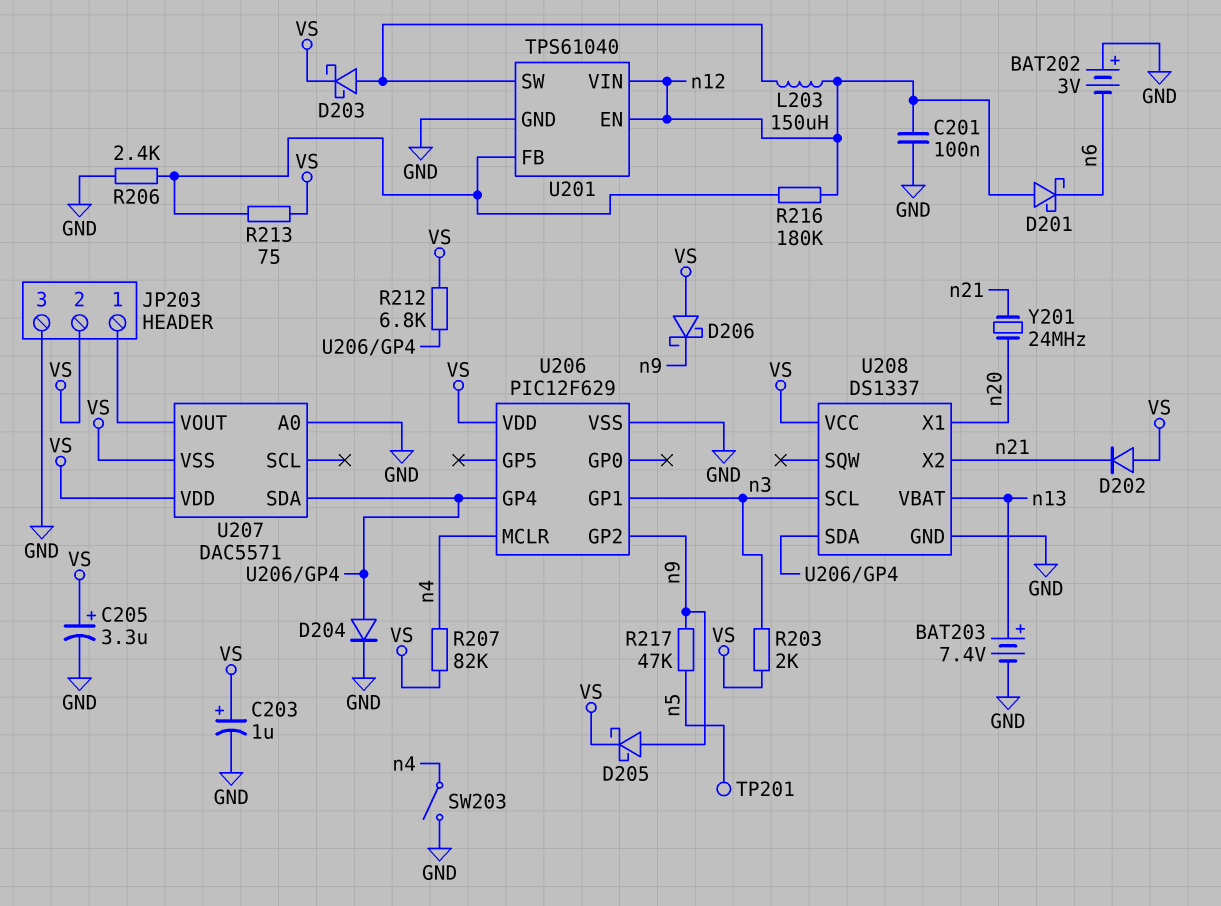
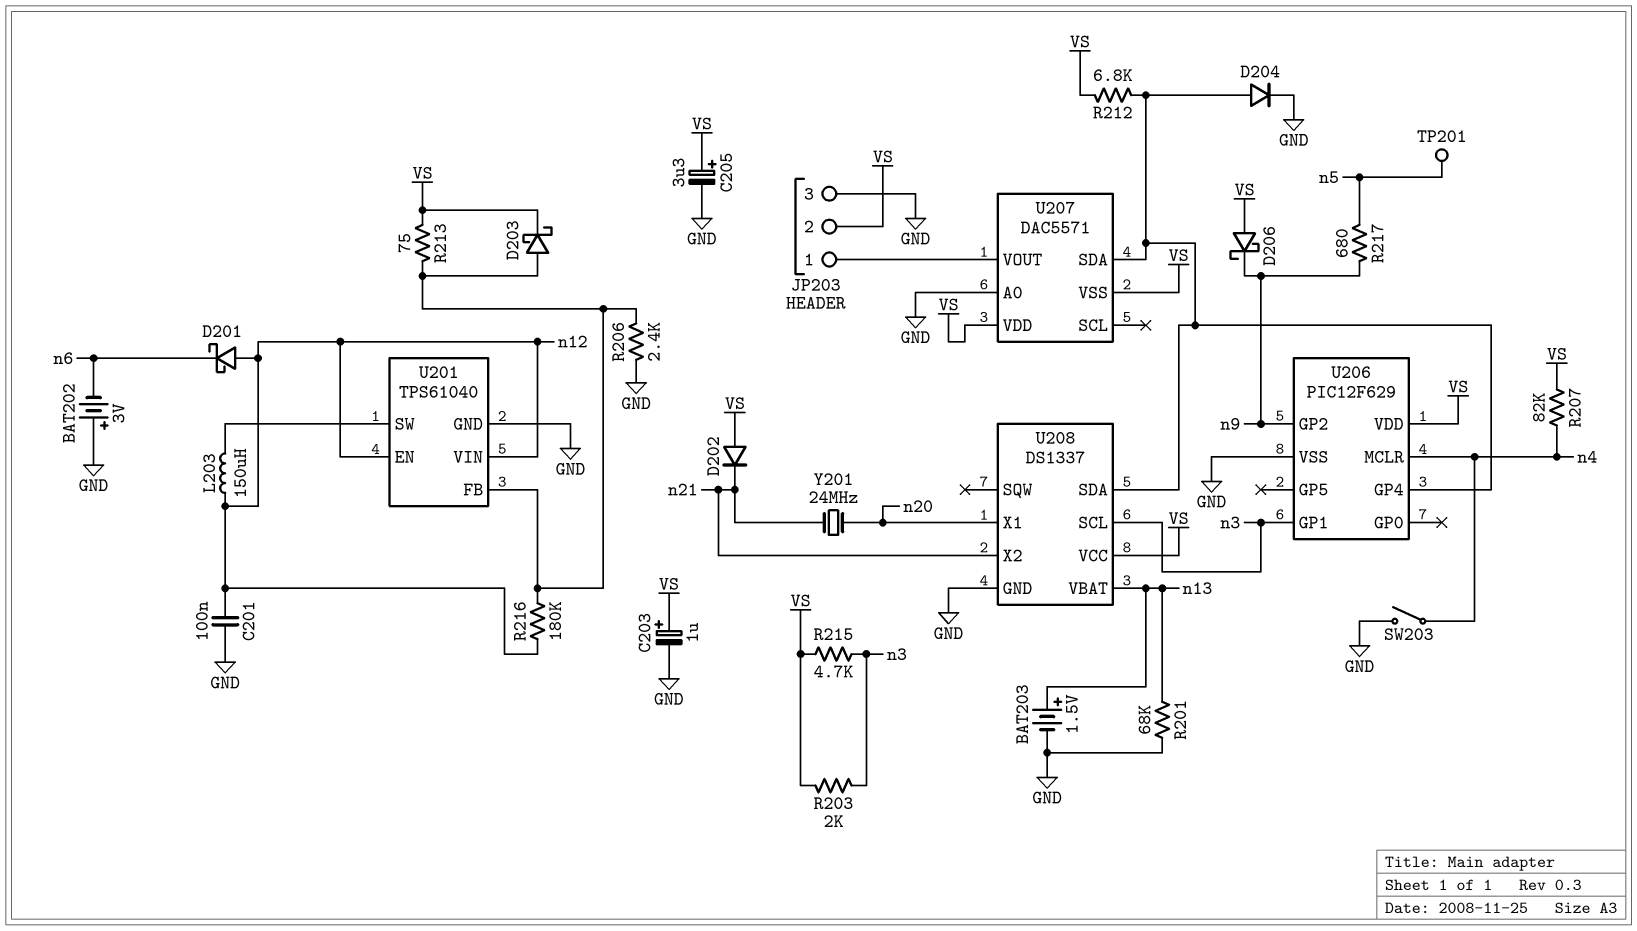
BAT203: 7.4V (plus n13, minus GND) -> 1.5V (plus n13, minus GND)
D203: schottky (A U201/SW, K VS) -> schottky (A U201/FB, K VS)
D205: schottky (A n9, K VS) -> none
R201: none -> 68k (GND, n13)
R215: none -> 4.7k (VS, n3)
R217: 47k (n5, n9) -> 680 (n5, n9)

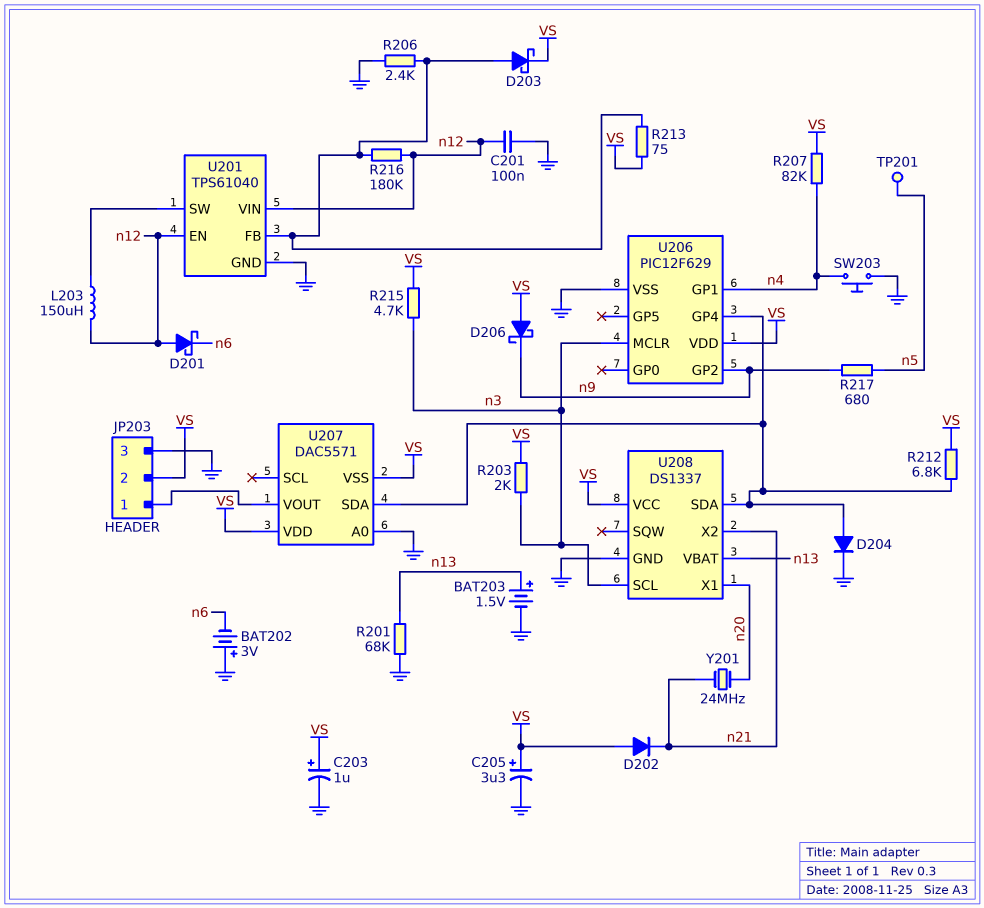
SW203: switch (GND, n4) -> button (GND, n4)
U206 pin GP1: n3 -> n4
U206 pin MCLR: n4 -> n3

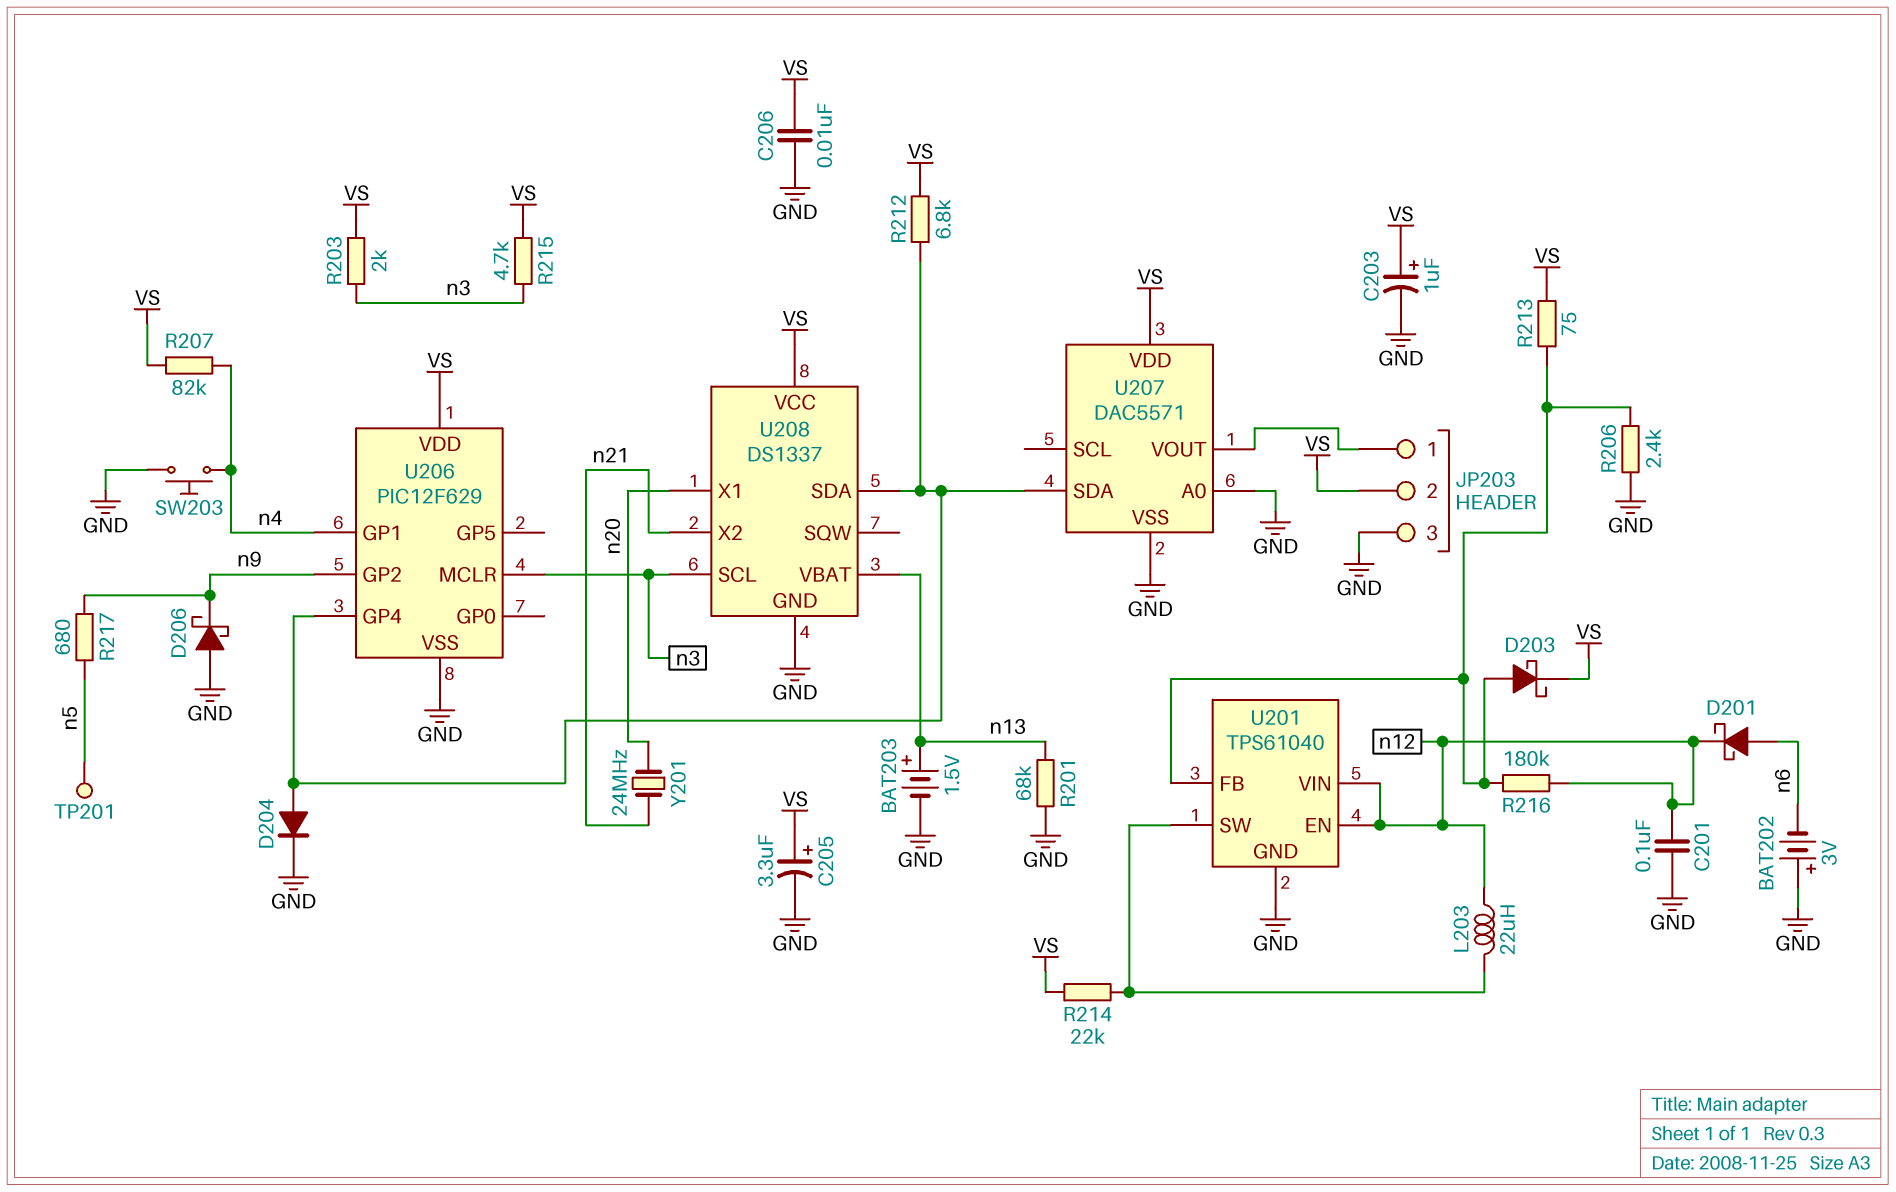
C206: none -> 10nF (GND, VS)
D201: schottky (A n12, K n6) -> schottky (A n6, K n12)
D202: diode (A VS, K n21) -> none
D206: schottky (A VS, K n9) -> schottky (A GND, K n9)
L203: 150uH (U201/SW, n12) -> 22uH (U201/SW, n12)
R214: none -> 22k (U201/SW, VS)
U207 pin VSS: VS -> GND

